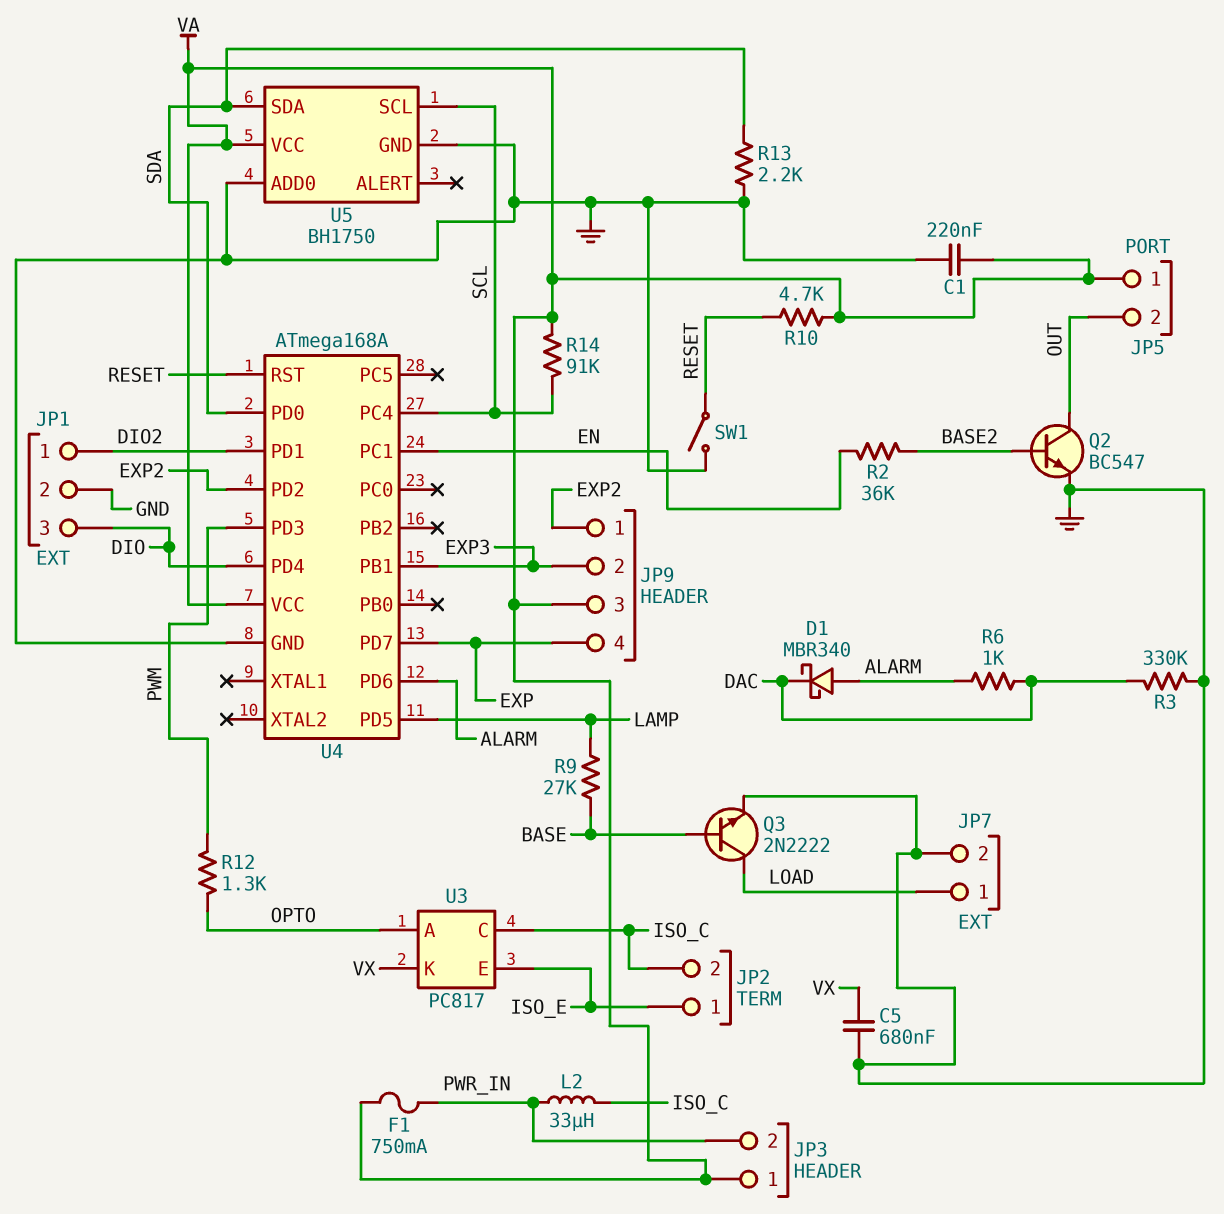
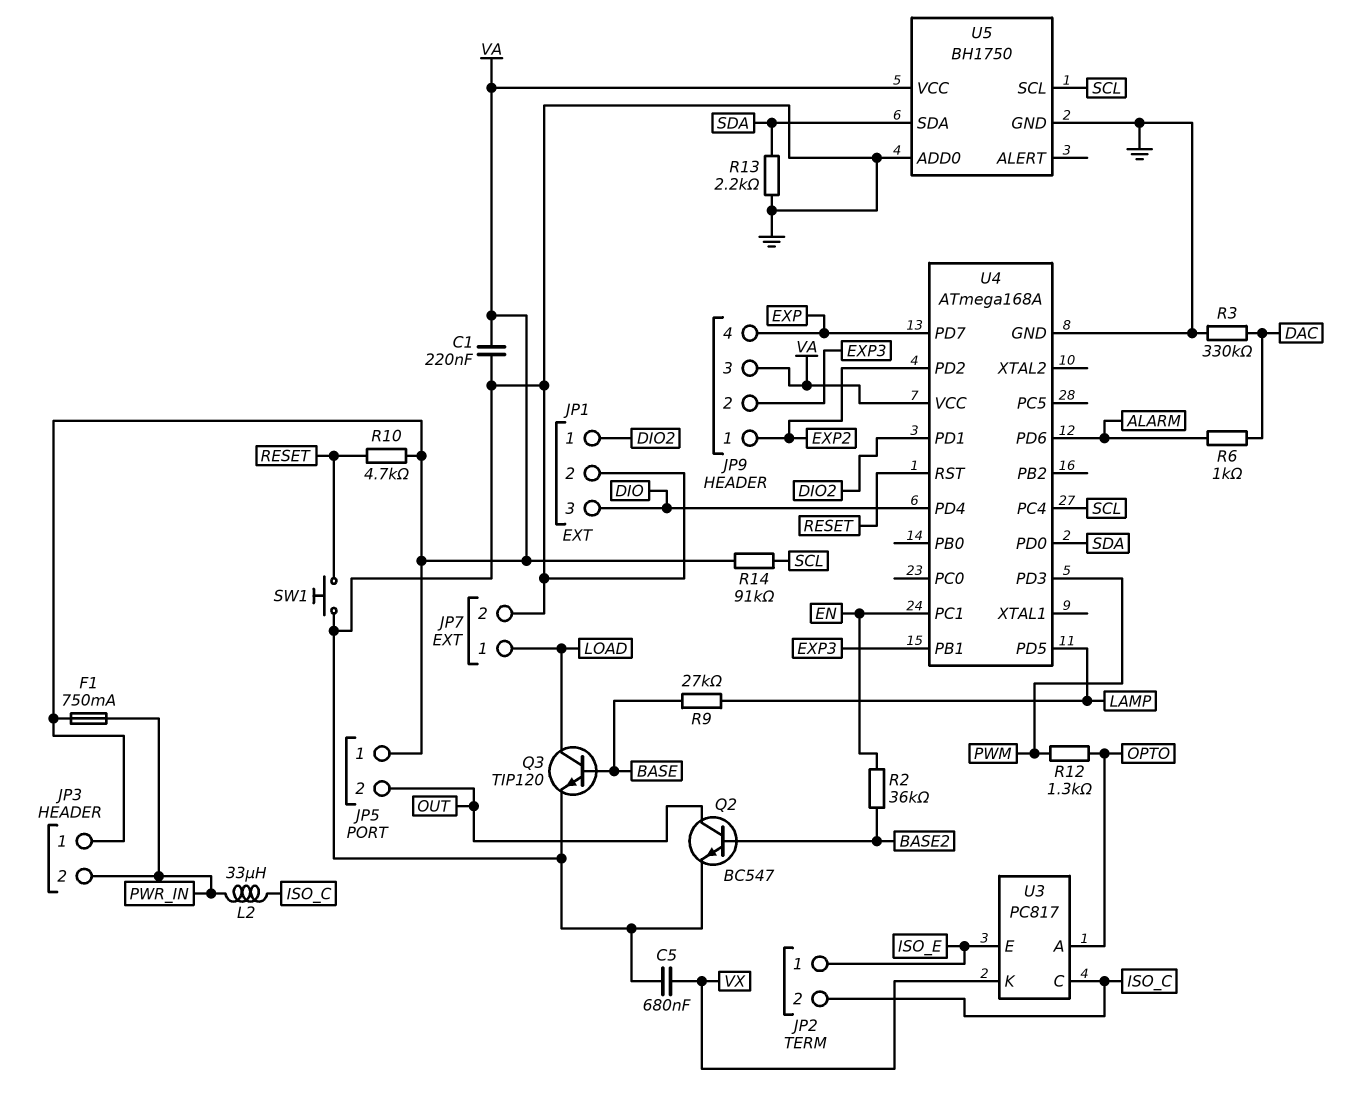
D1: schottky MBR340 (A ALARM, K DAC) -> none
Q3: NPN 2N2222 (B BASE, C LOAD, E GND) -> NPN TIP120 (B BASE, C LOAD, E GND)
SW1: switch (GND, RESET) -> button (GND, RESET)

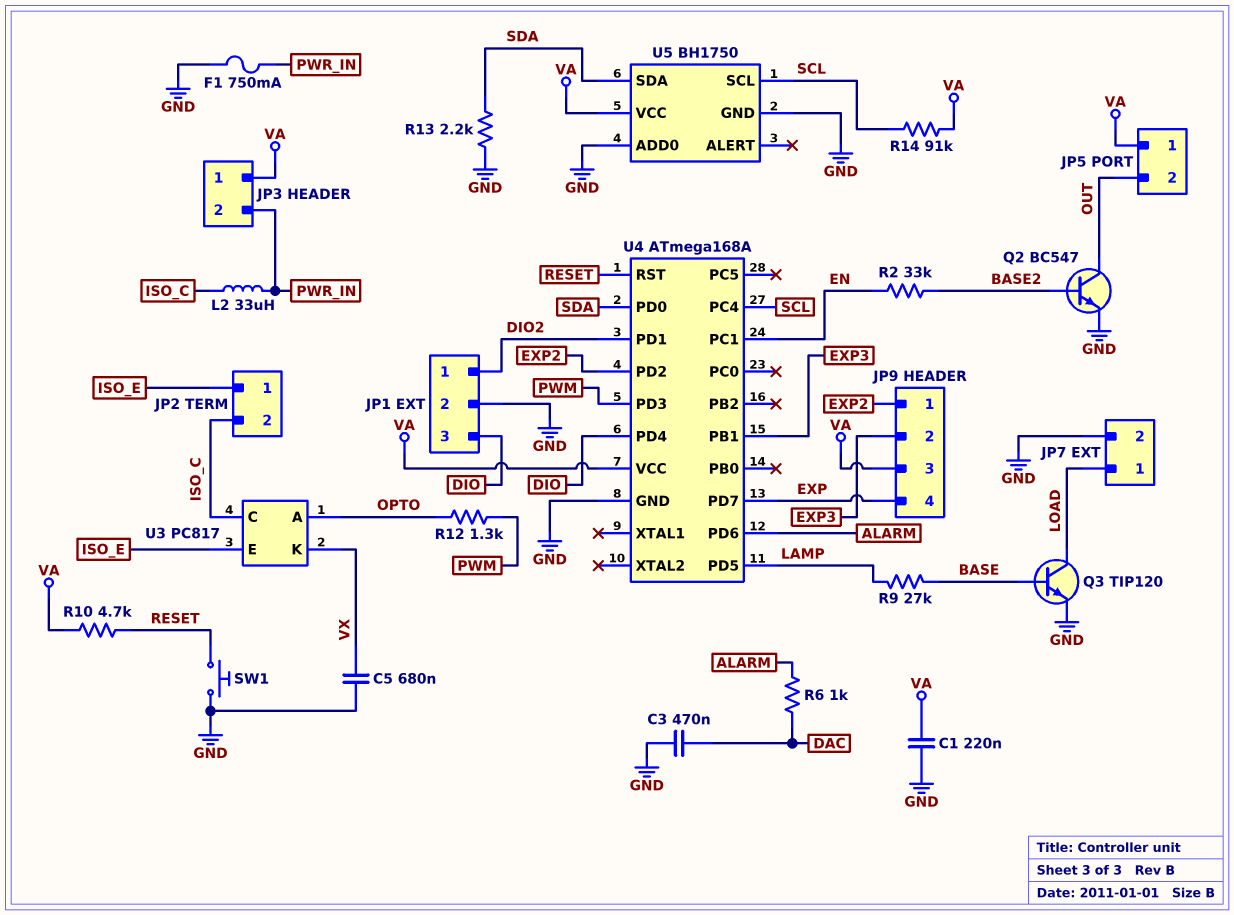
C3: none -> 470nF (DAC, GND)
F1: 750mA (PWR_IN, VA) -> 750mA (GND, PWR_IN)
R2: 36k (BASE2, EN) -> 33k (BASE2, EN)
R3: 330k (DAC, GND) -> none

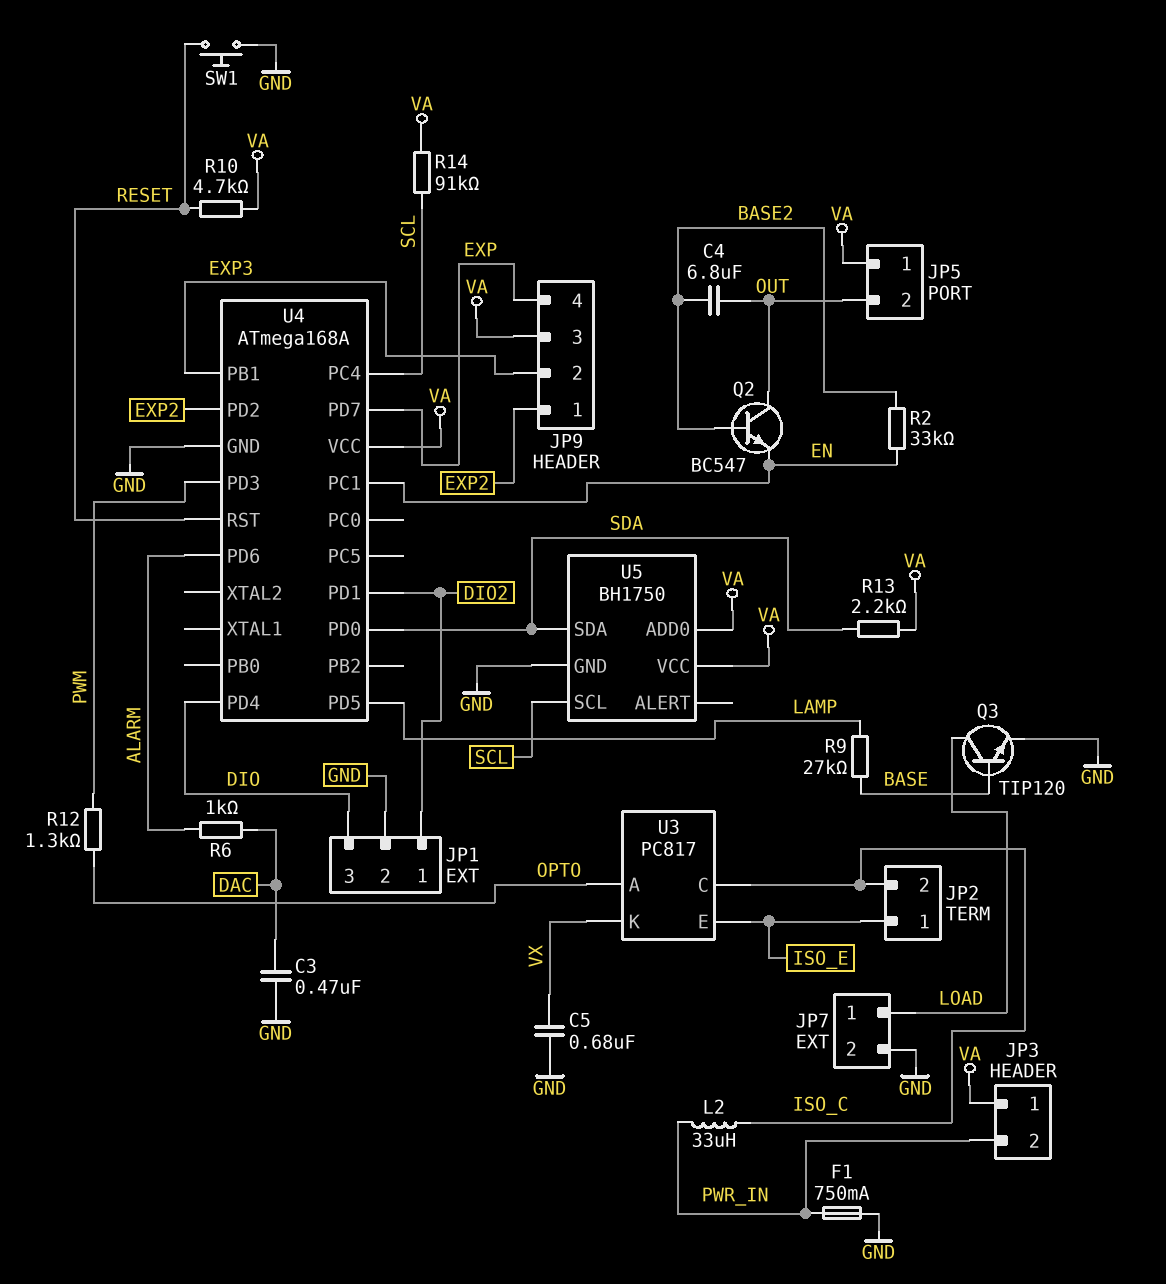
C1: 220nF (GND, VA) -> none
C4: none -> 6.8uF (BASE2, OUT)
Q2: NPN BC547 (B BASE2, C OUT, E GND) -> NPN BC547 (B BASE2, C OUT, E EN)
R13: 2.2k (GND, SDA) -> 2.2k (SDA, VA)
U5 pin ADD0: GND -> VA

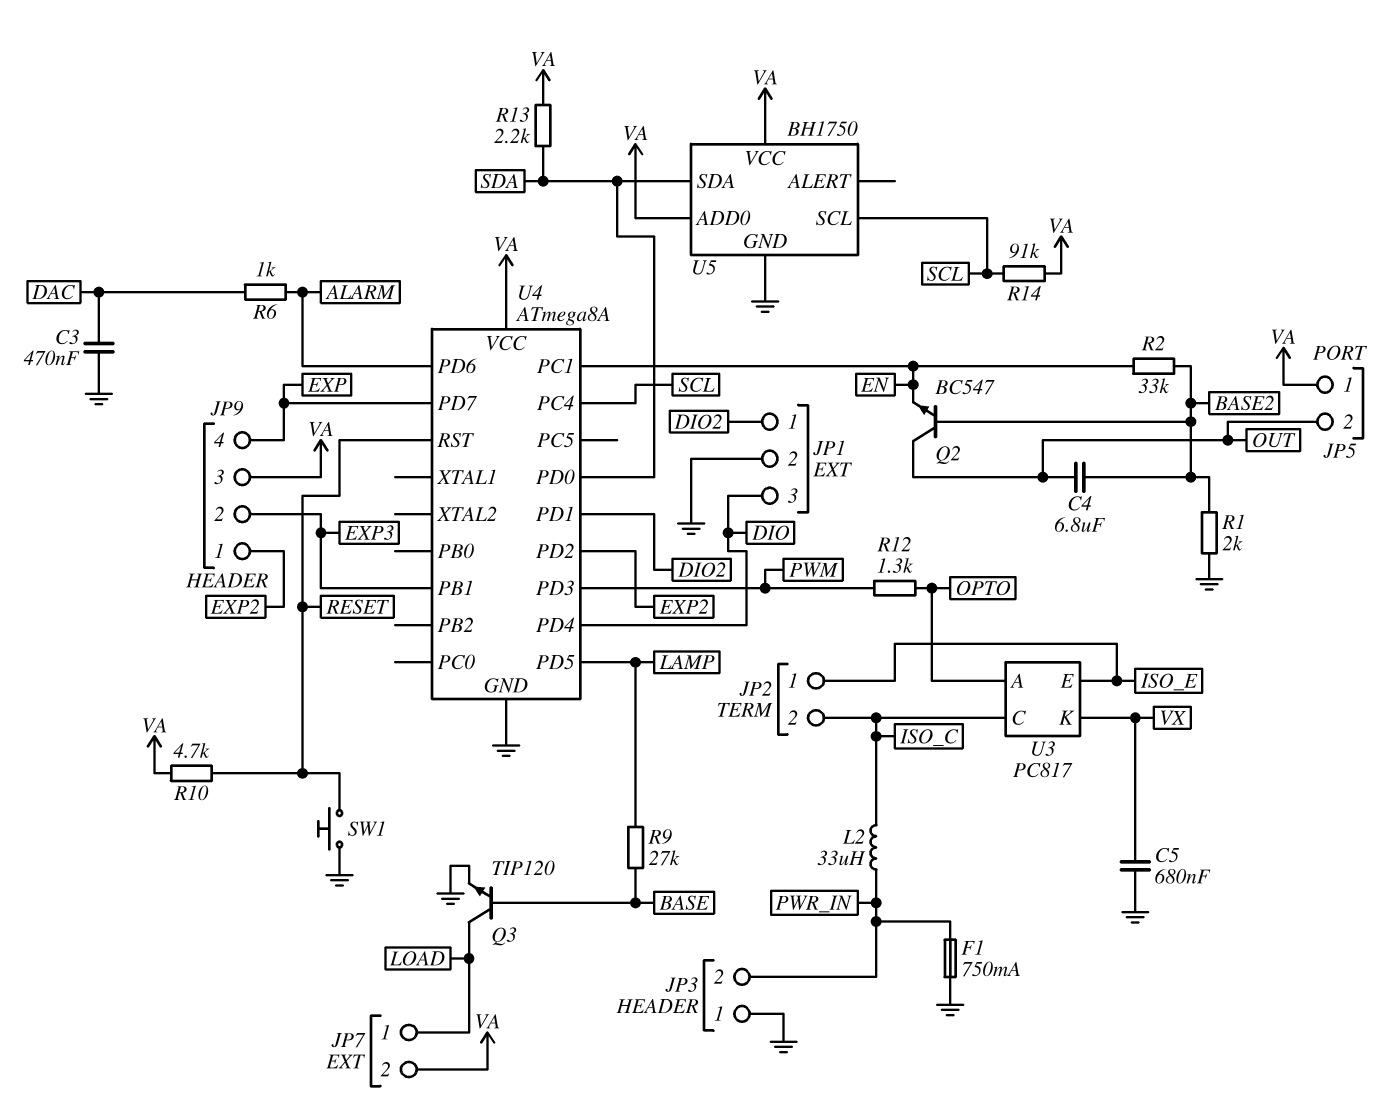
JP3 pin 1: VA -> GND
JP7 pin 2: GND -> VA
R1: none -> 2k (BASE2, GND)
U4: ATmega168A -> ATmega8A

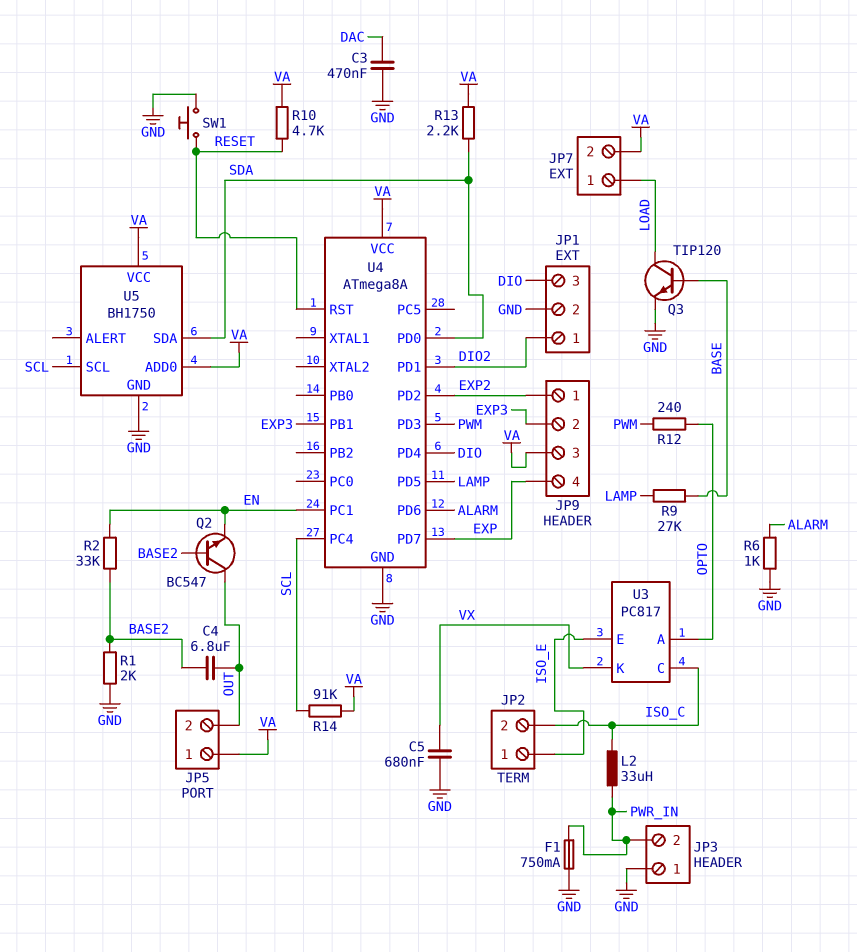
R6: 1k (ALARM, DAC) -> 1k (ALARM, GND)
R12: 1.3k (OPTO, PWM) -> 240 (OPTO, PWM)

